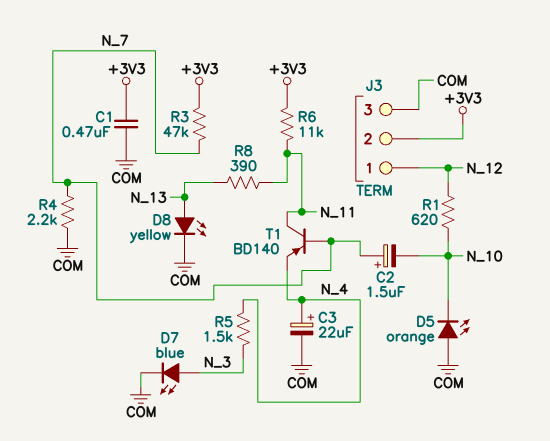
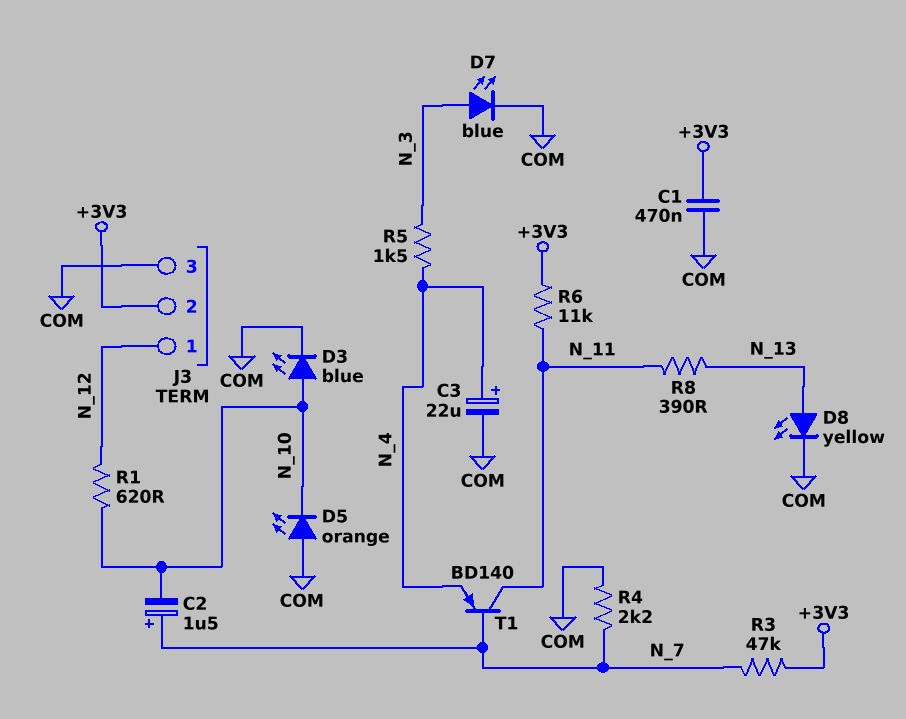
D3: none -> LED blue (A N_10, K COM)

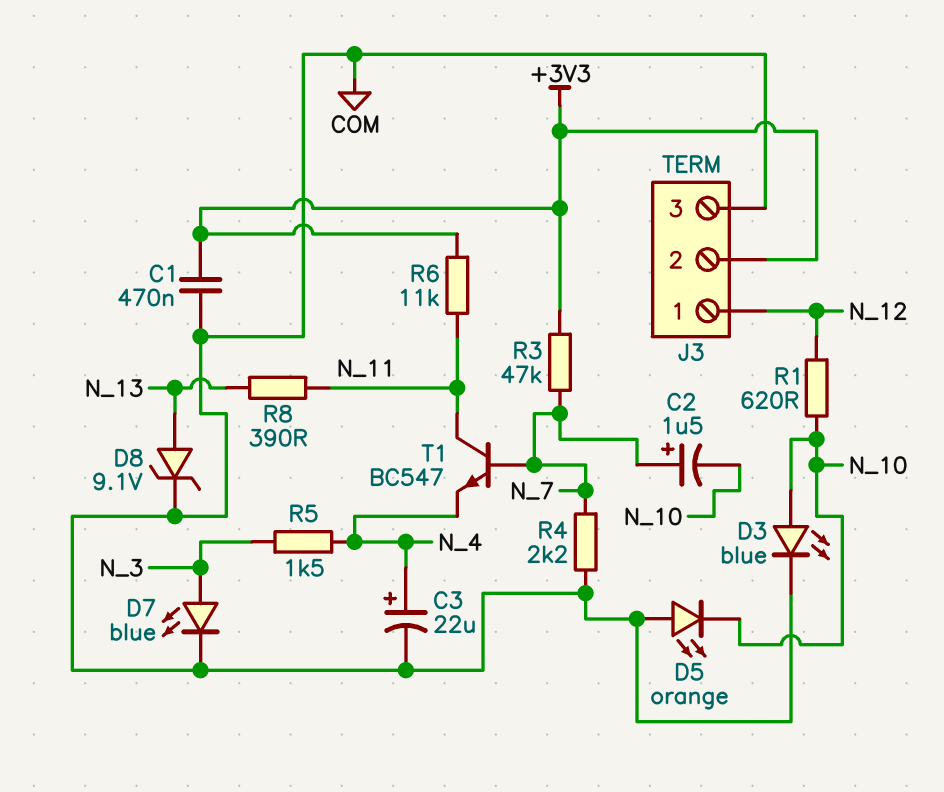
D8: LED yellow (A N_13, K COM) -> zener 9.1V (A N_13, K COM)
T1: PNP BD140 (B N_7, C N_11, E N_4) -> NPN BC547 (B N_7, C N_11, E N_4)

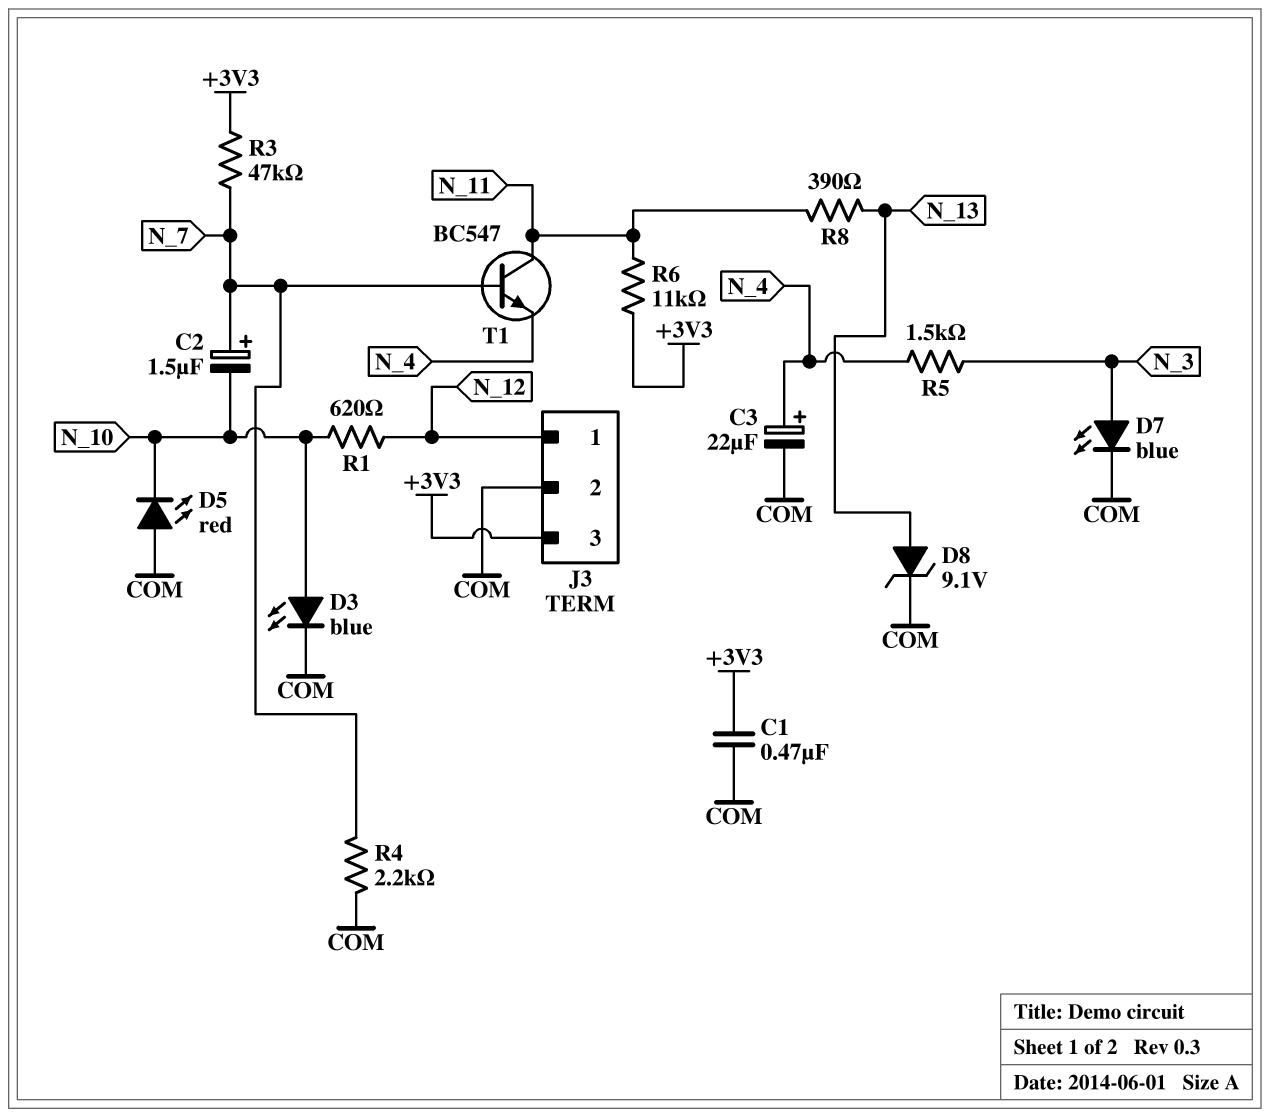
D5: LED orange (A COM, K N_10) -> LED red (A COM, K N_10)
J3 pin 2: +3V3 -> COM
J3 pin 3: COM -> +3V3

